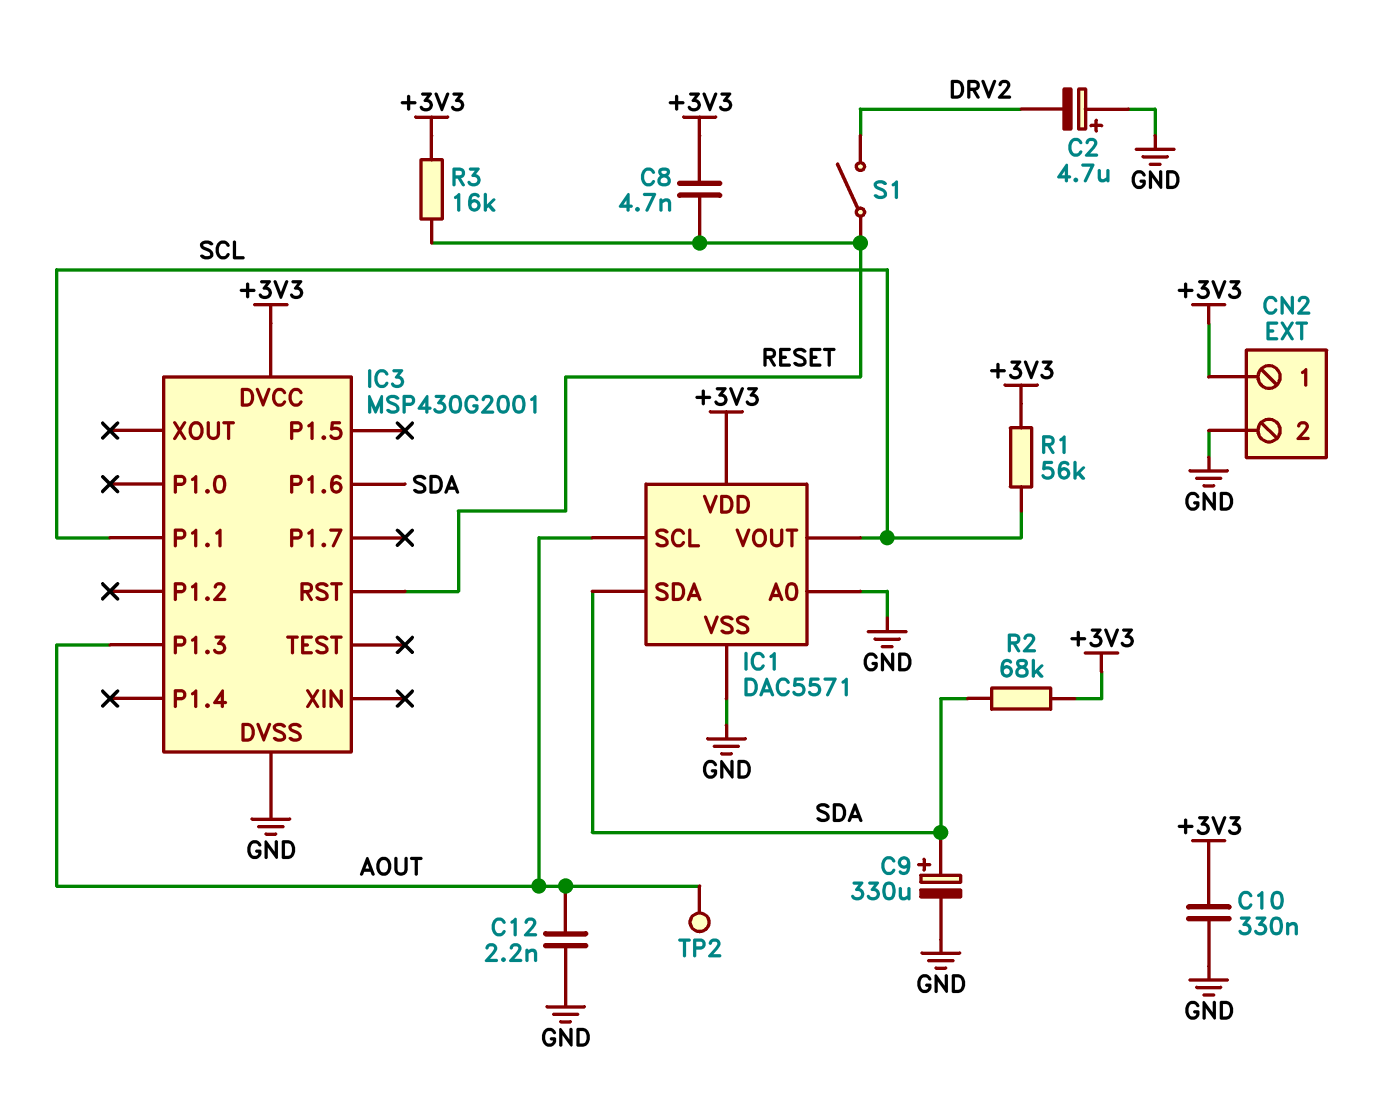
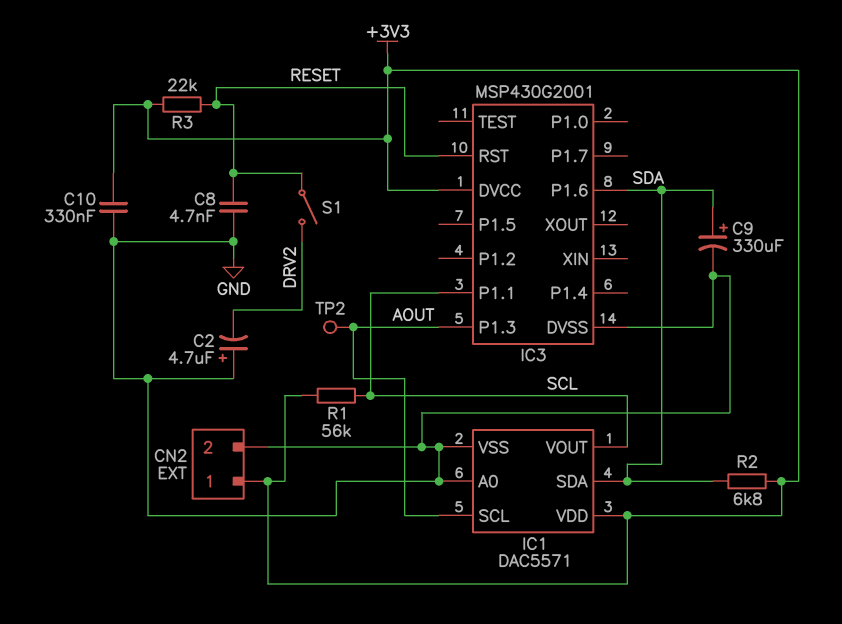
C8: 4.7nF (+3V3, RESET) -> 4.7nF (GND, RESET)
C12: 2.2nF (AOUT, GND) -> none
R2: 68k (+3V3, SDA) -> 6.8k (+3V3, SDA)
R3: 16k (+3V3, RESET) -> 22k (+3V3, RESET)

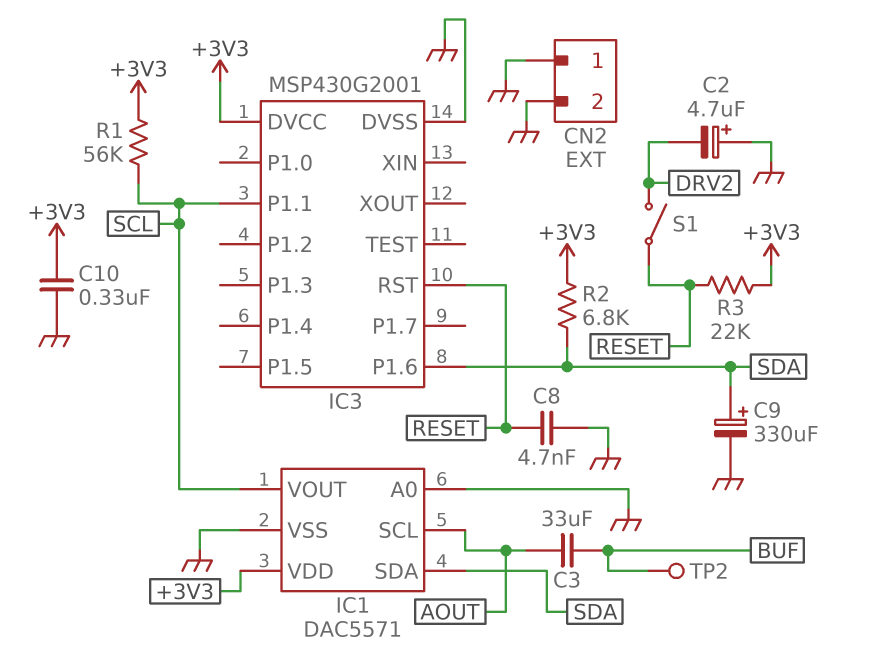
C3: none -> 33uF (AOUT, BUF)
CN2 pin 1: +3V3 -> GND
IC3 pin P1.3: AOUT -> none
TP2: test point (AOUT) -> test point (BUF)

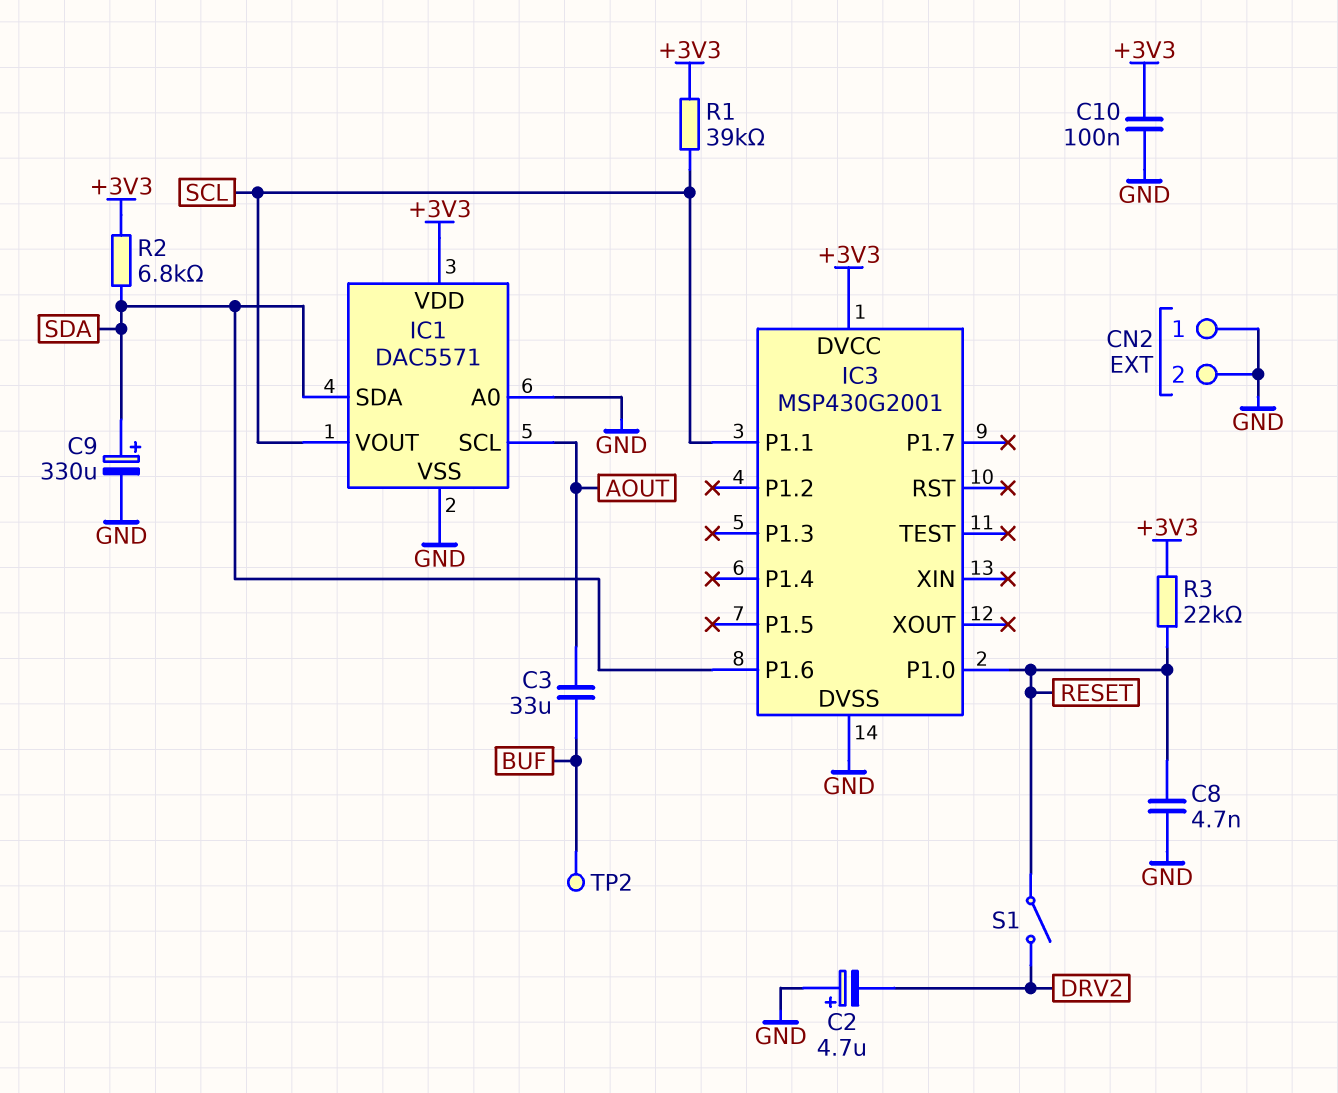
C10: 330nF (+3V3, GND) -> 100nF (+3V3, GND)
IC3 pin P1.0: none -> RESET
IC3 pin RST: RESET -> none
R1: 56k (+3V3, SCL) -> 39k (+3V3, SCL)

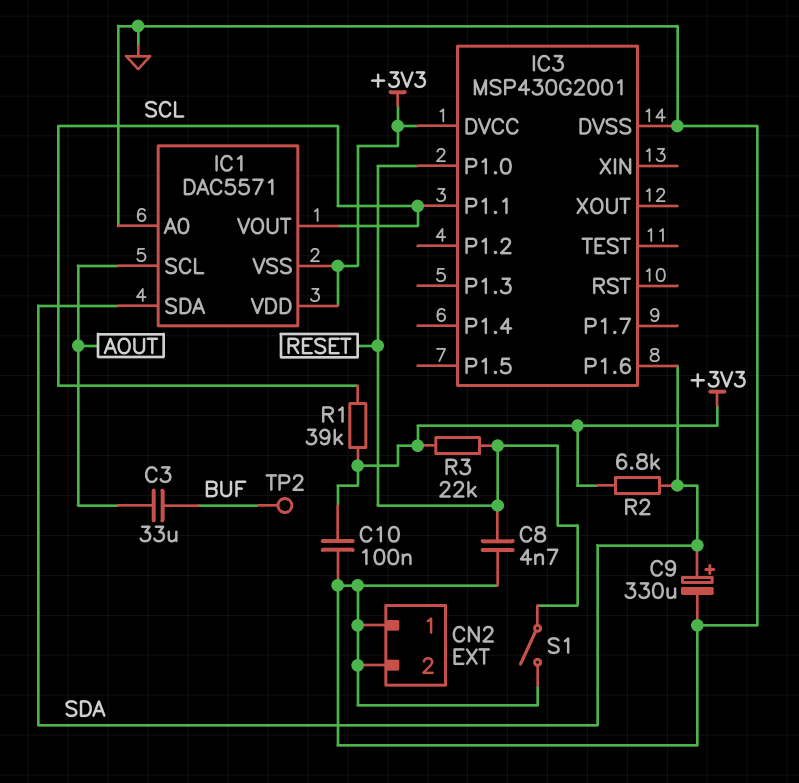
C2: 4.7uF (plus GND, minus DRV2) -> none
IC1 pin VSS: GND -> +3V3
S1: switch (DRV2, RESET) -> switch (GND, RESET)

